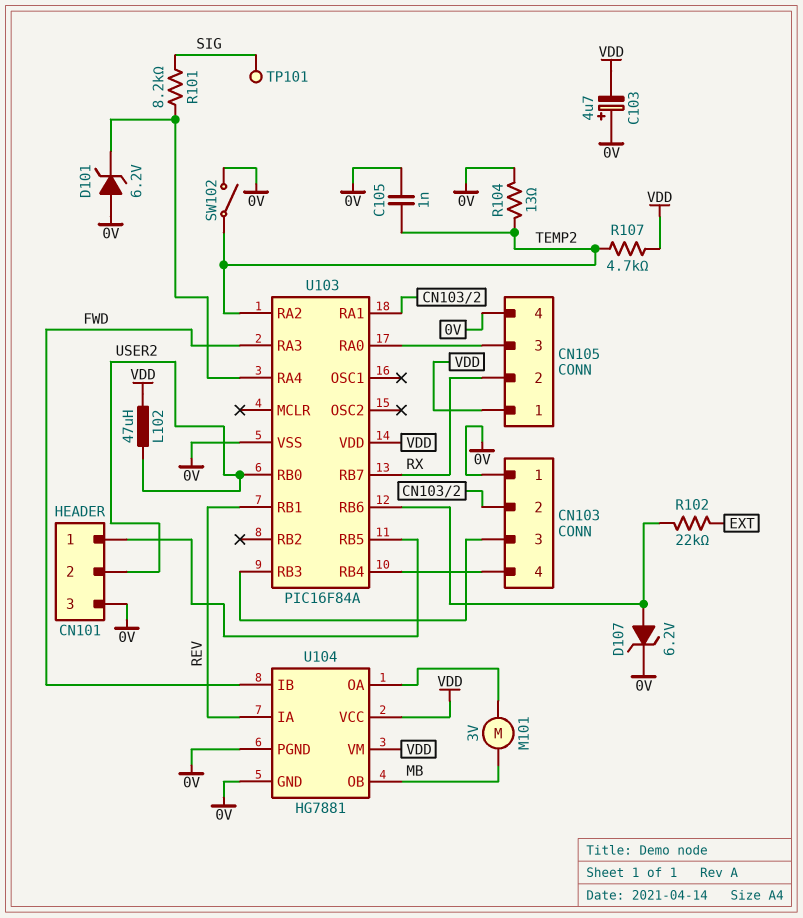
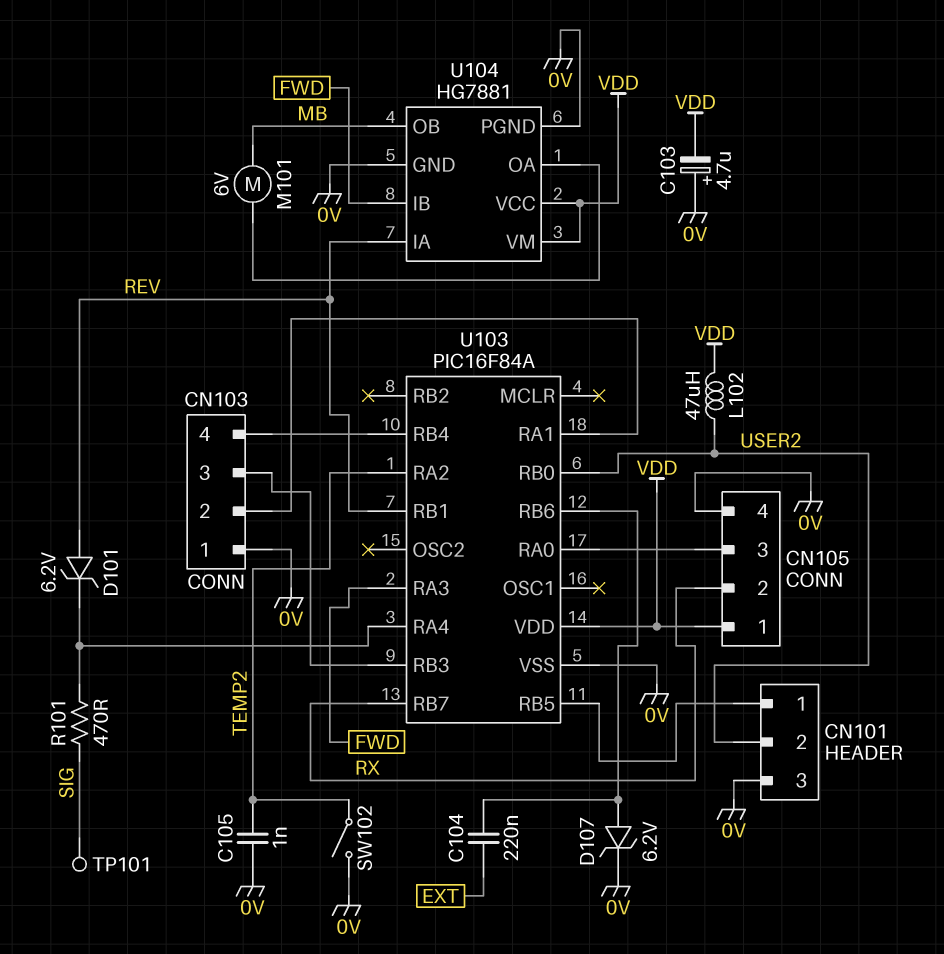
C104: none -> 220nF (EXT, U103/RB6)
D101: zener 6.2V (A 0V, K U103/RA4) -> zener 6.2V (A REV, K U103/RA4)
M101: motor 3V (MB, U104/OA) -> motor 6V (MB, U104/OA)
R101: 8.2k (SIG, U103/RA4) -> 470 (SIG, U103/RA4)
R102: 22k (EXT, U103/RB6) -> none
R104: 13 (0V, TEMP2) -> none
R107: 4.7k (TEMP2, VDD) -> none

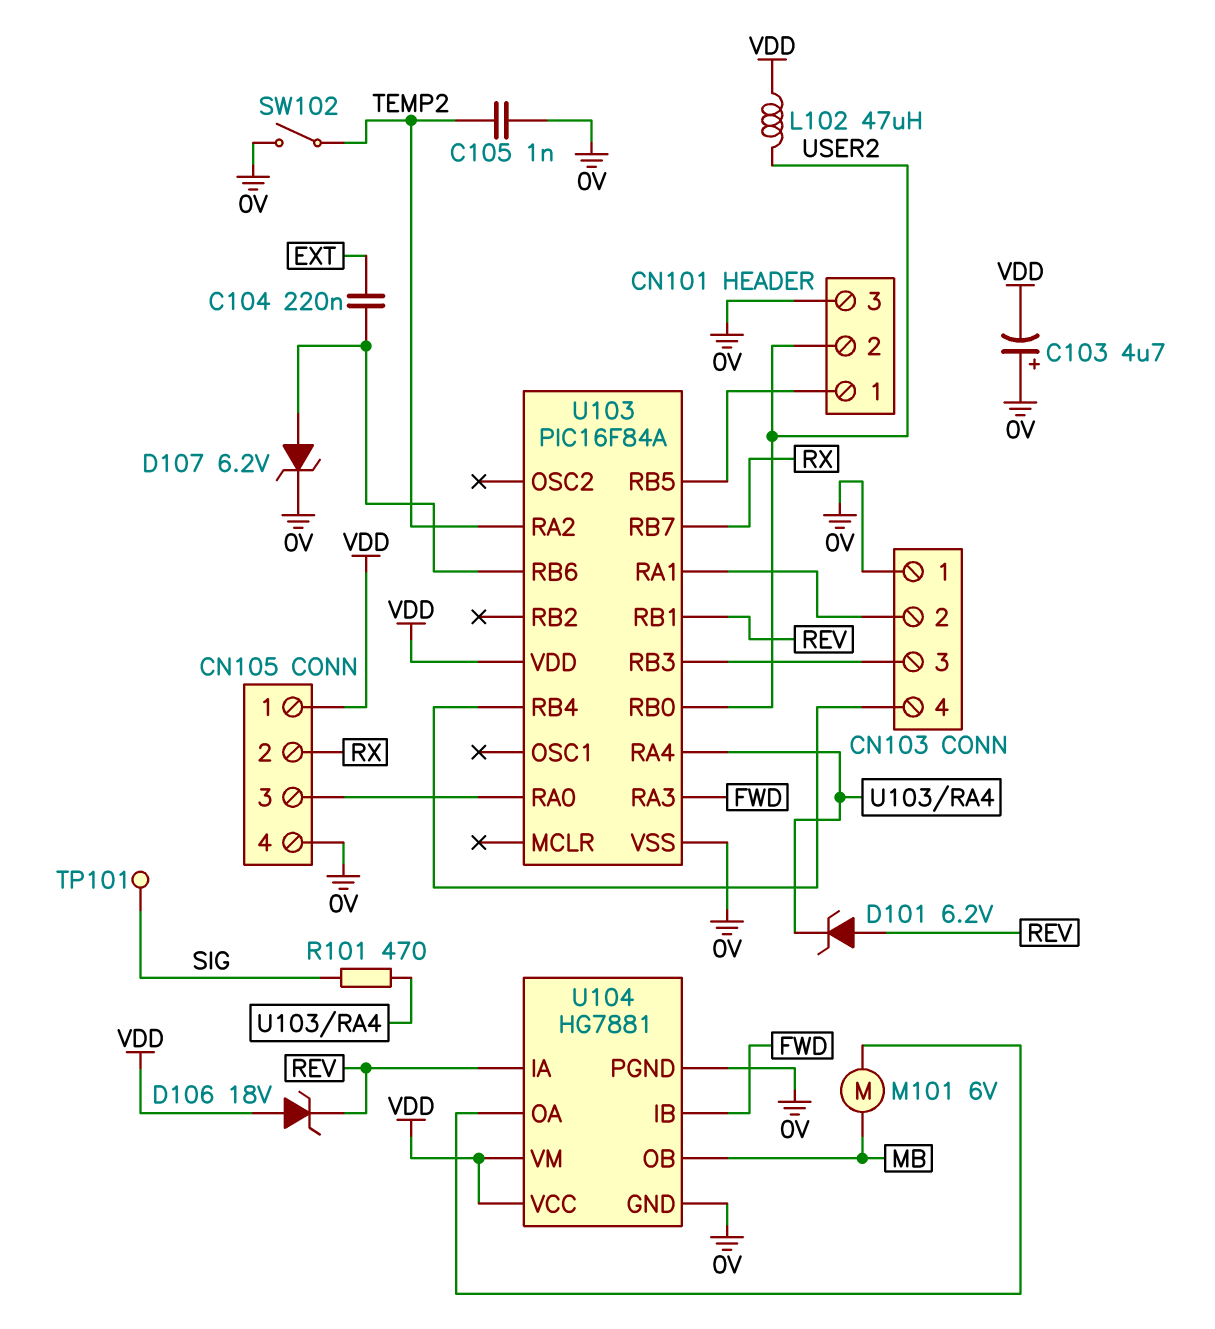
D106: none -> zener 18V (A VDD, K REV)

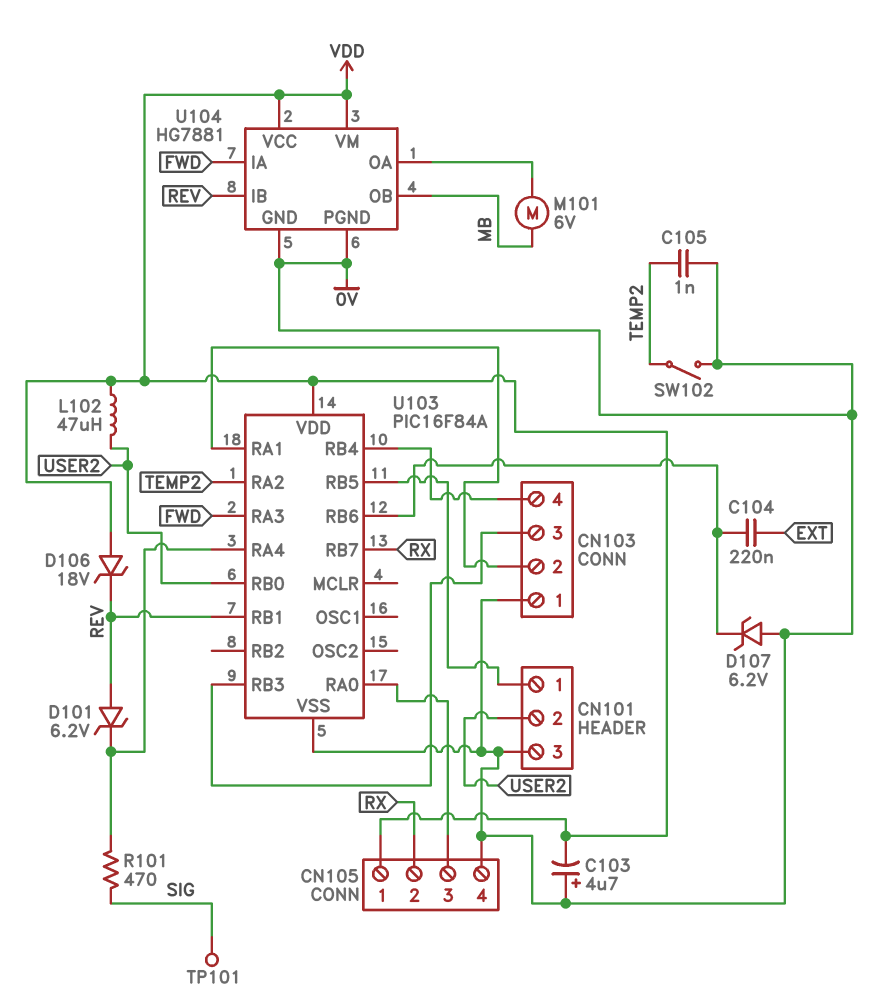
D107: zener 6.2V (A U103/RB6, K 0V) -> zener 6.2V (A 0V, K U103/RB6)
U104 pin IA: REV -> FWD
U104 pin IB: FWD -> REV

